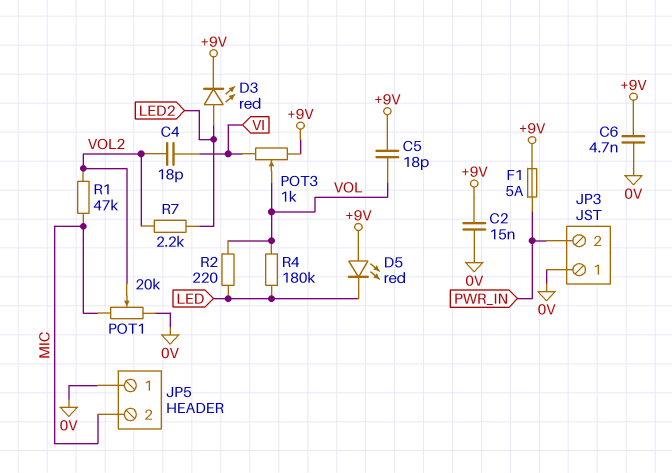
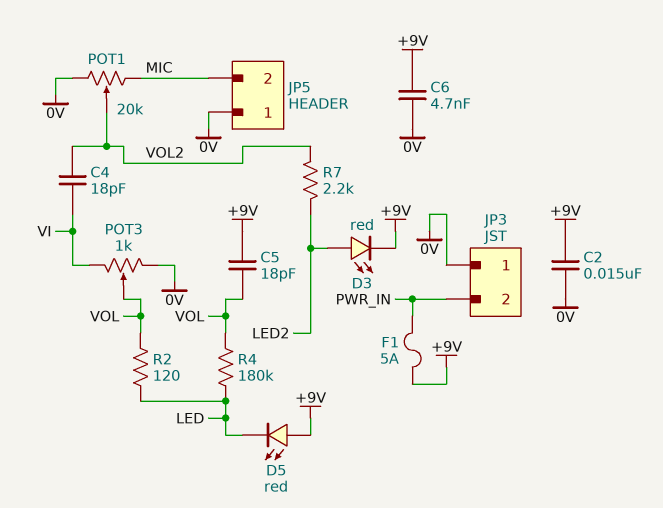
POT3: 1k (+9V, VI, wiper VOL) -> 1k (0V, VI, wiper VOL)
R1: 47k (MIC, VOL2) -> none
R2: 220 (LED, VOL) -> 120 (LED, VOL)

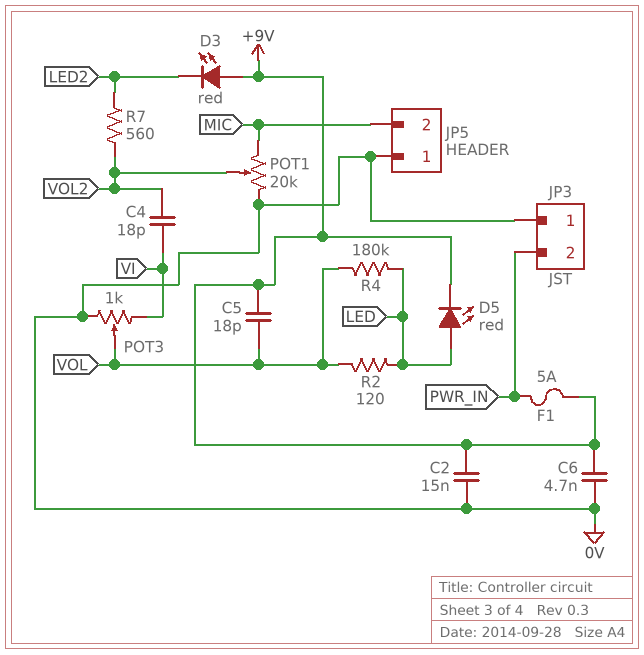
D3: LED red (A LED2, K +9V) -> LED red (A +9V, K LED2)
D5: LED red (A +9V, K LED) -> LED red (A LED, K +9V)
R7: 2.2k (LED2, VOL2) -> 560 (LED2, VOL2)

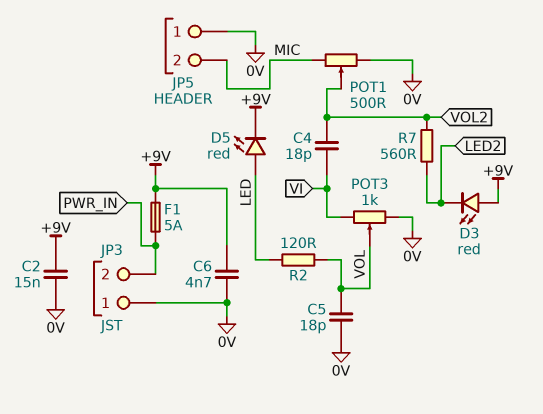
C5: 18pF (+9V, VOL) -> 18pF (0V, VOL)
POT1: 20k (0V, MIC, wiper VOL2) -> 500 (0V, MIC, wiper VOL2)
R4: 180k (LED, VOL) -> none

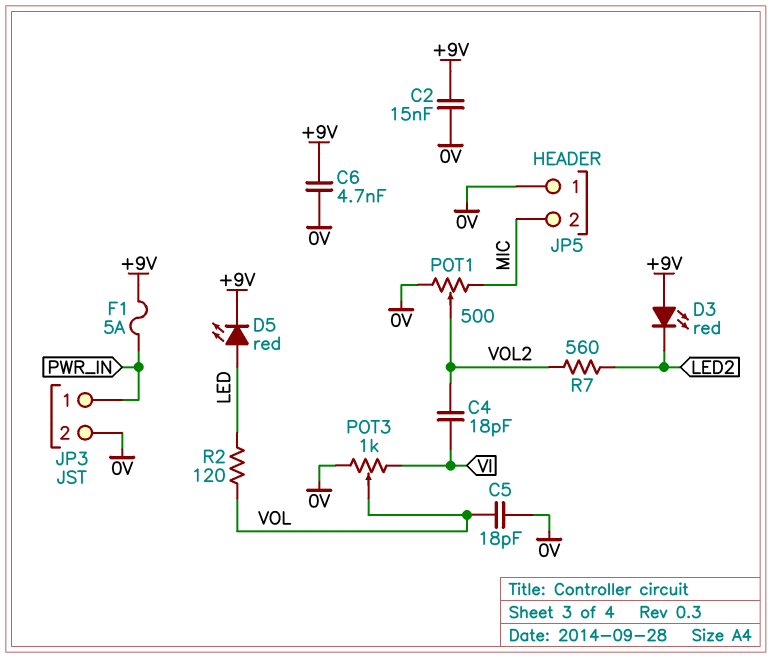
JP3 pin 1: 0V -> PWR_IN
JP3 pin 2: PWR_IN -> 0V

